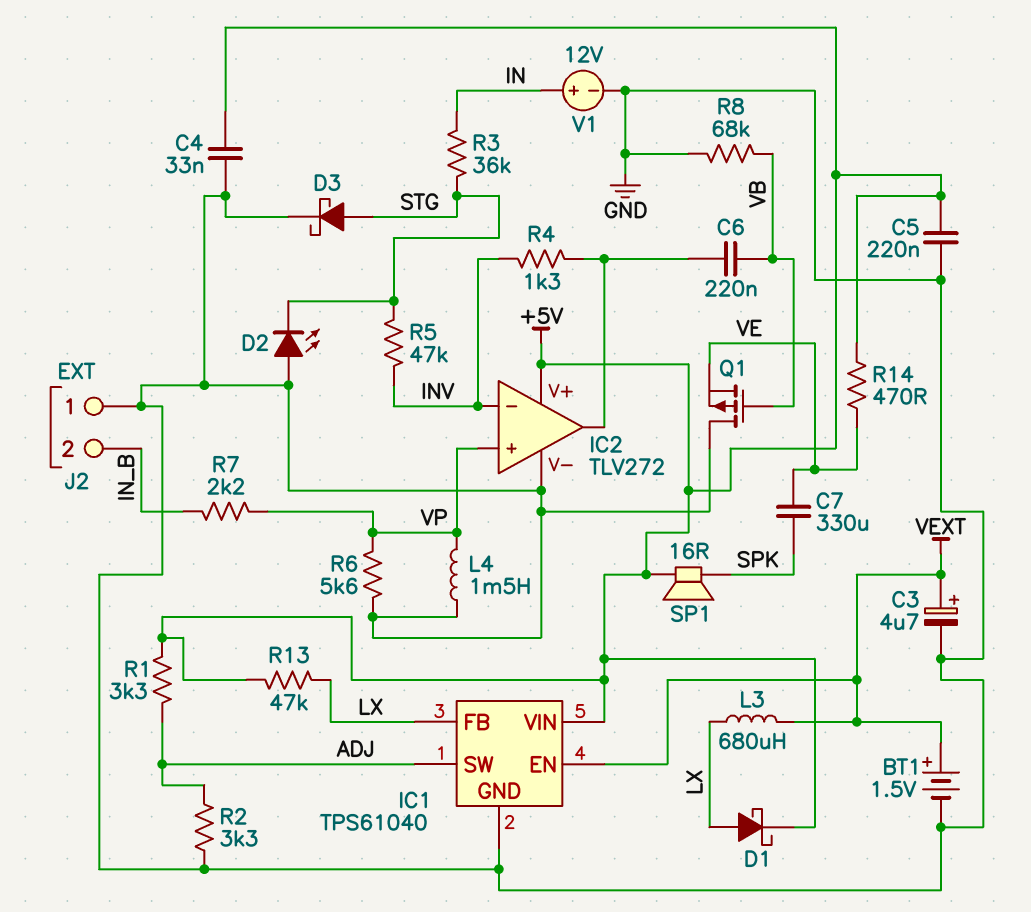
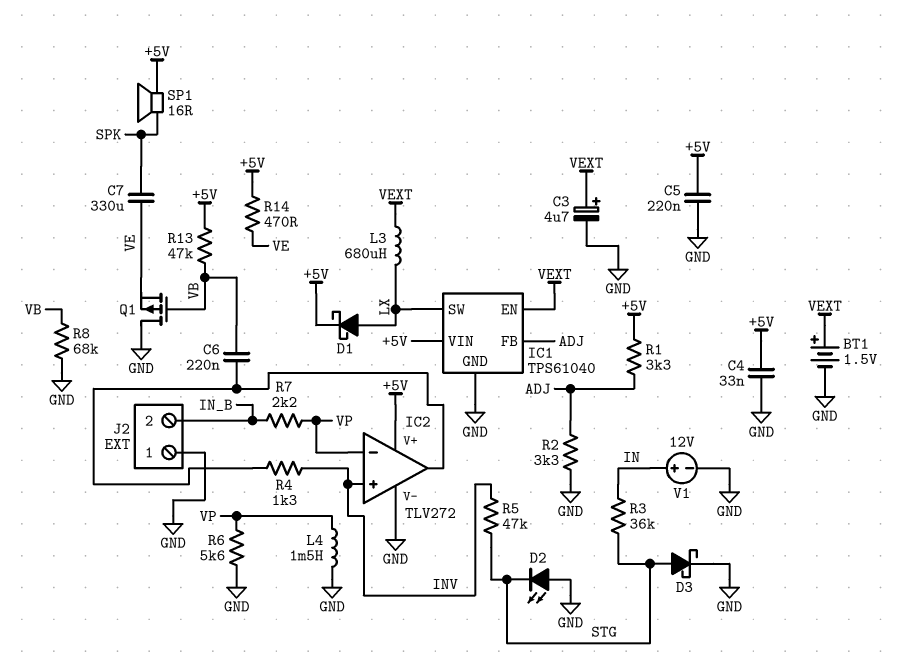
IC1 pin FB: LX -> ADJ
IC1 pin SW: ADJ -> LX
IC2 pin in+: VP -> INV
IC2 pin in-: INV -> VP
R13: 47k (+5V, LX) -> 47k (+5V, VB)

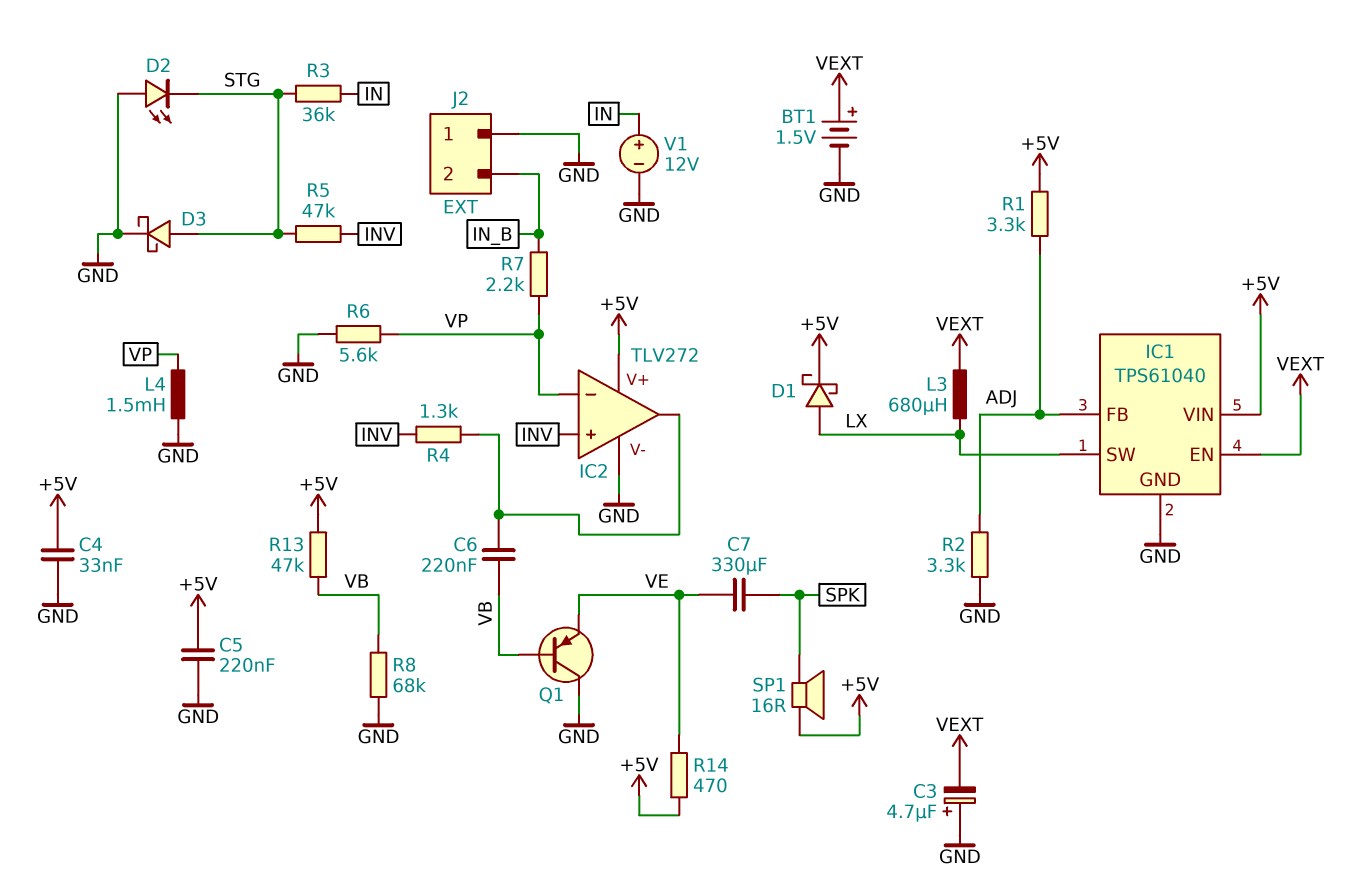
C3: 4.7uF (plus VEXT, minus GND) -> 4.7uF (plus GND, minus VEXT)
Q1: PMOS (G VB, D GND, S VE) -> PNP (B VB, C GND, E VE)

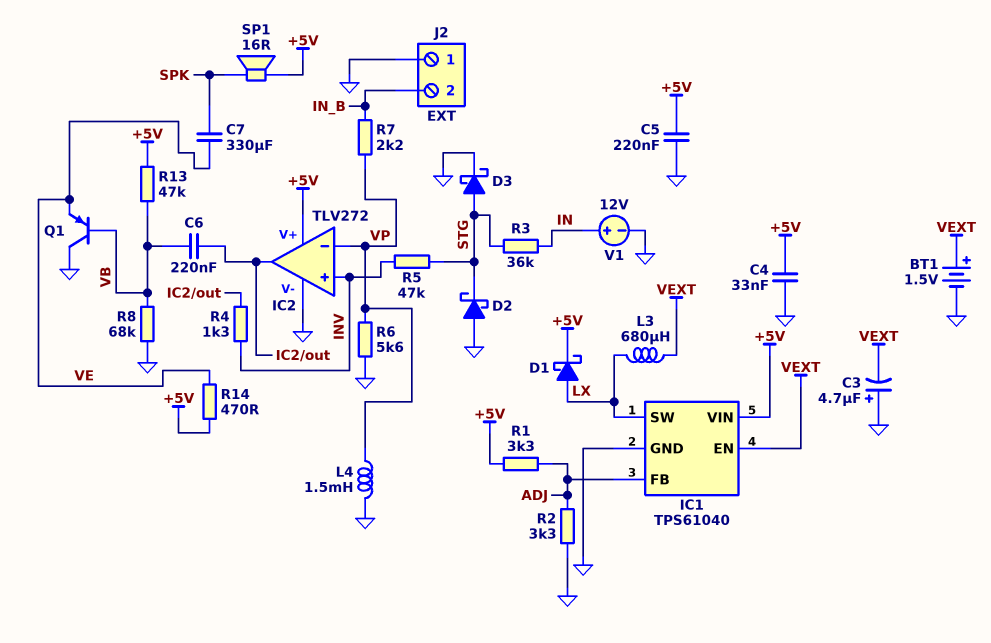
D2: LED (A GND, K STG) -> schottky (A GND, K STG)

